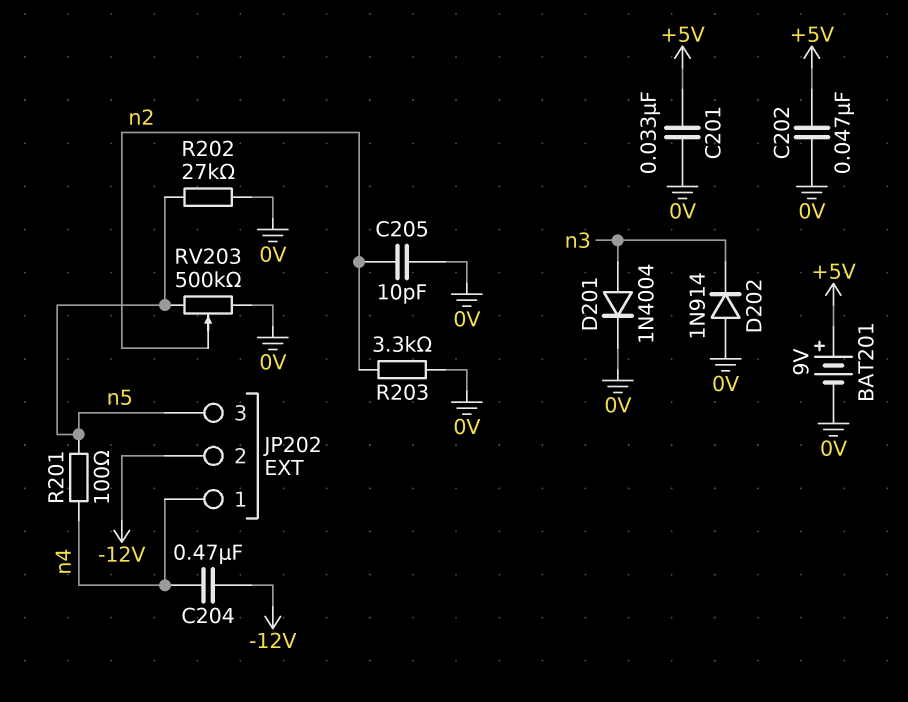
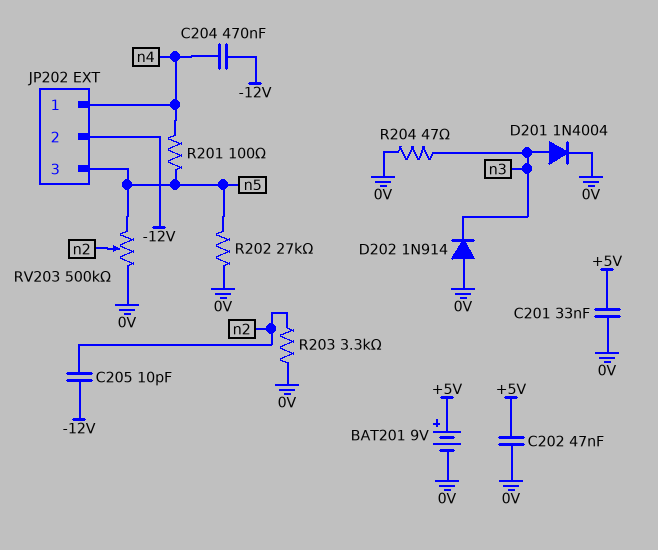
C205: 10pF (0V, n2) -> 10pF (-12V, n2)
R204: none -> 47 (0V, n3)

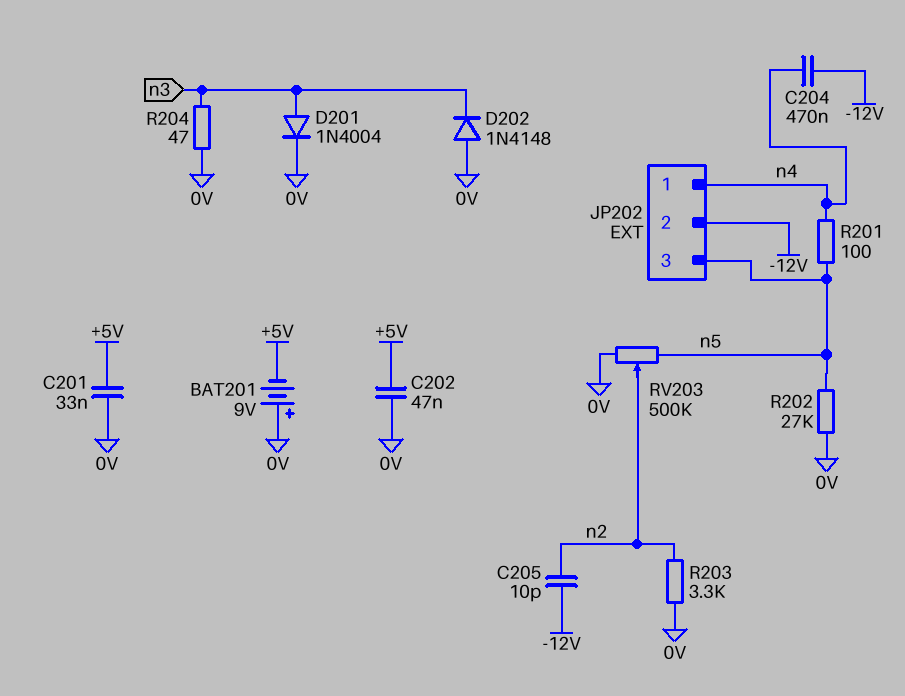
BAT201: 9V (plus +5V, minus 0V) -> 9V (plus 0V, minus +5V)
D202: diode 1N914 (A 0V, K n3) -> diode 1N4148 (A 0V, K n3)

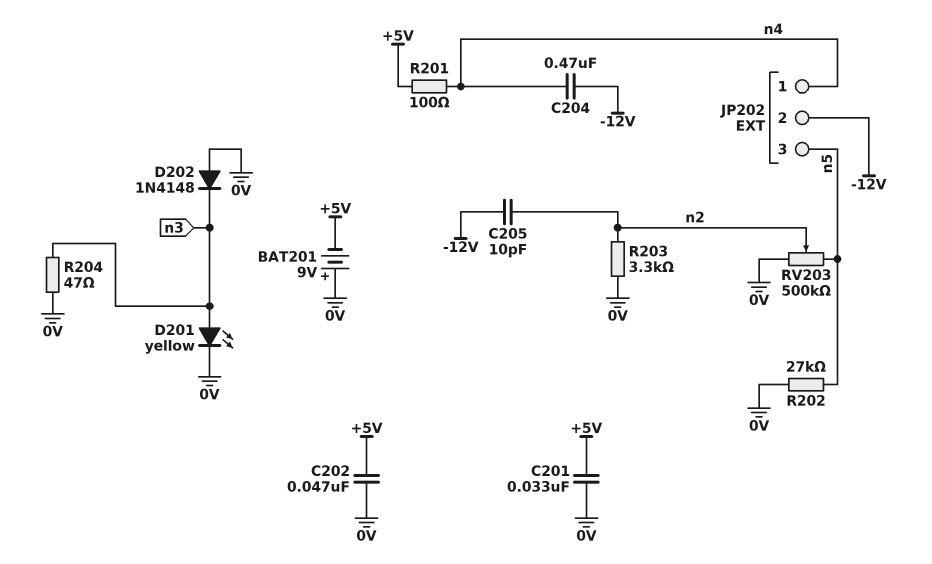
D201: diode 1N4004 (A n3, K 0V) -> LED yellow (A n3, K 0V)
R201: 100 (n4, n5) -> 100 (+5V, n4)

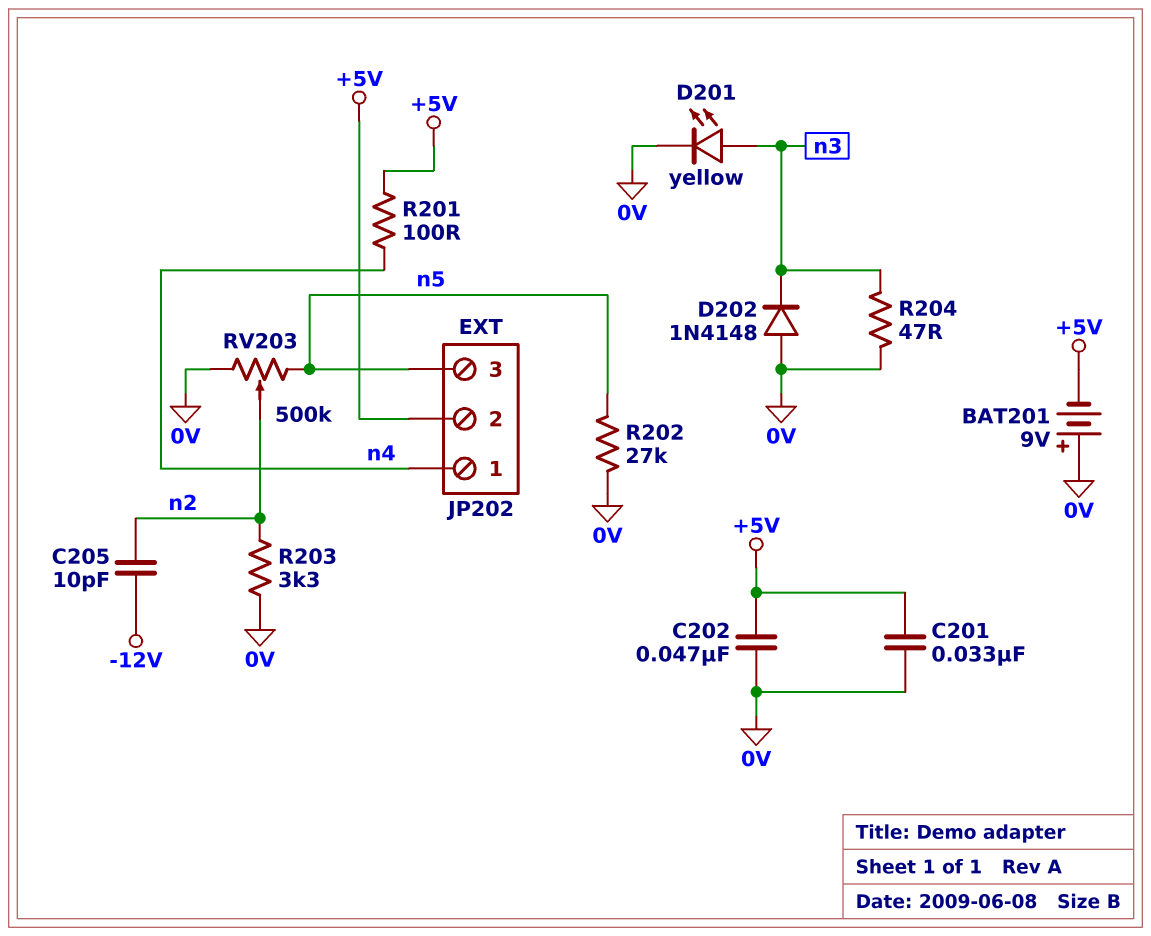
C204: 470nF (-12V, n4) -> none
JP202 pin 2: -12V -> +5V

